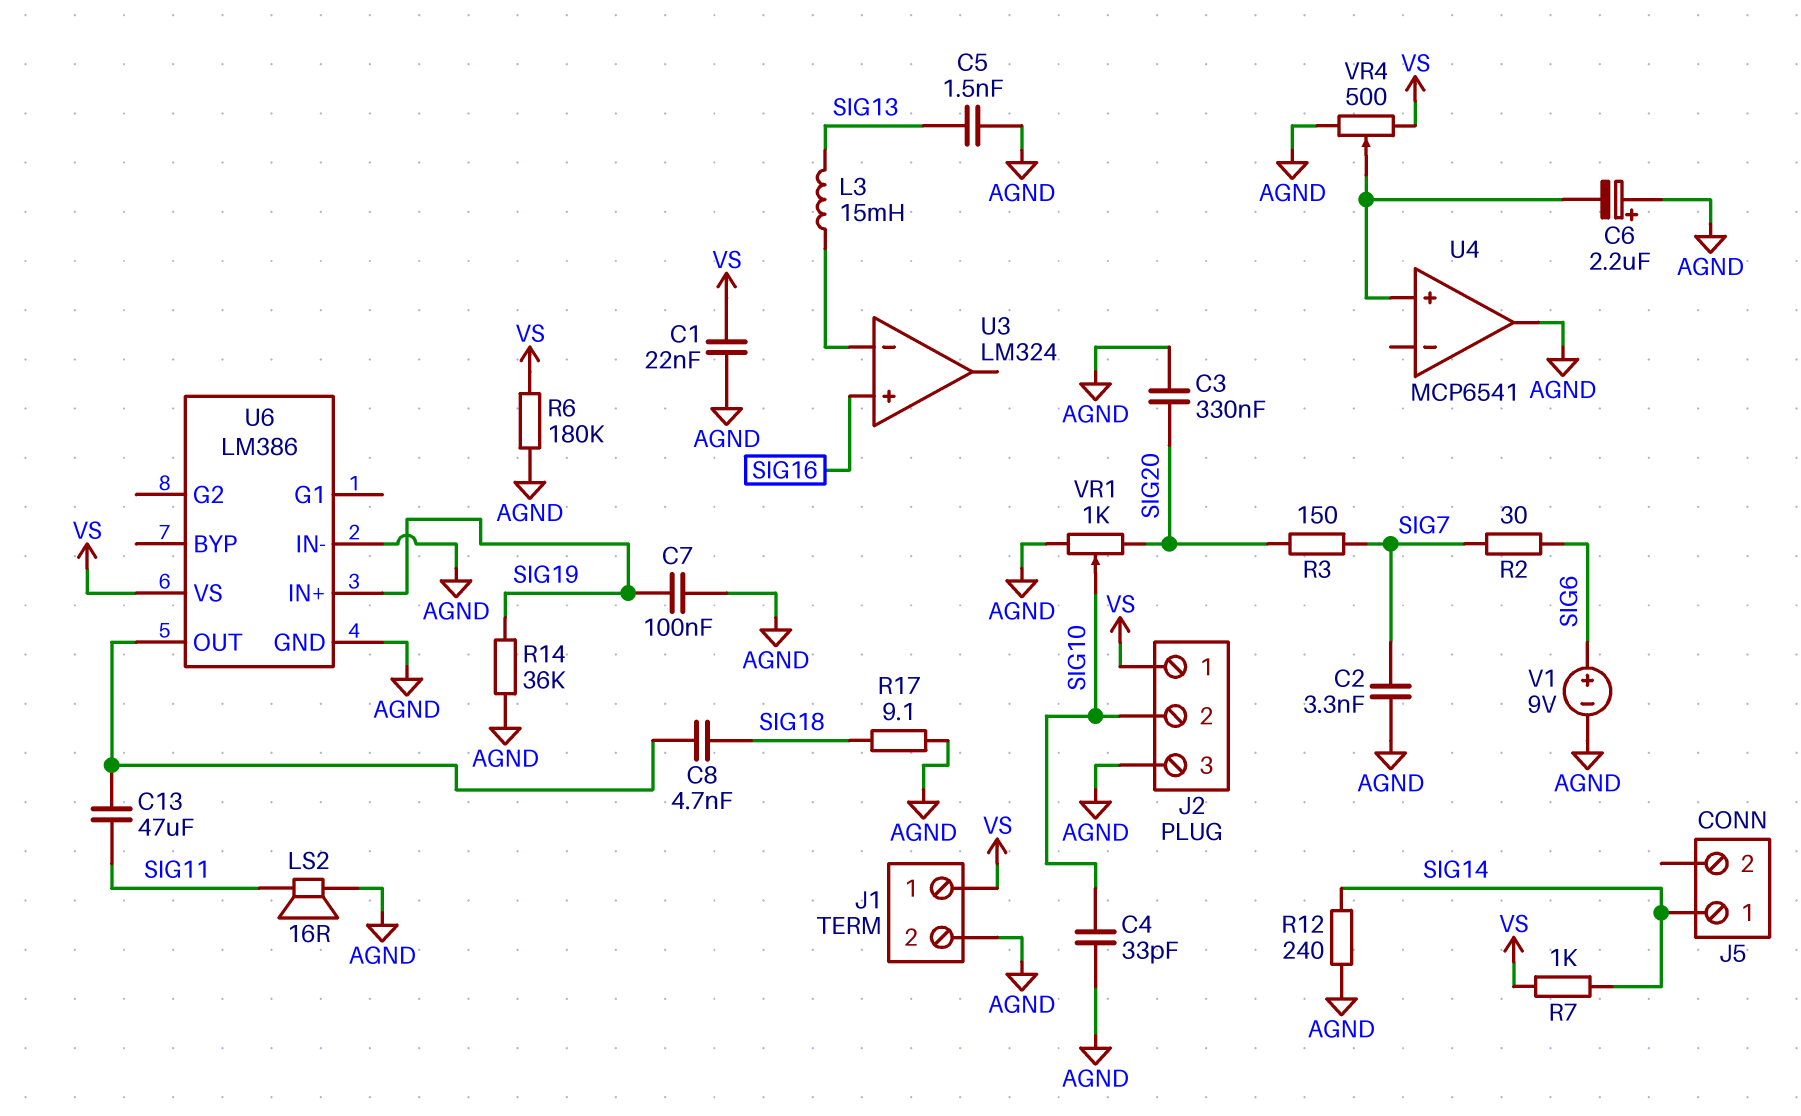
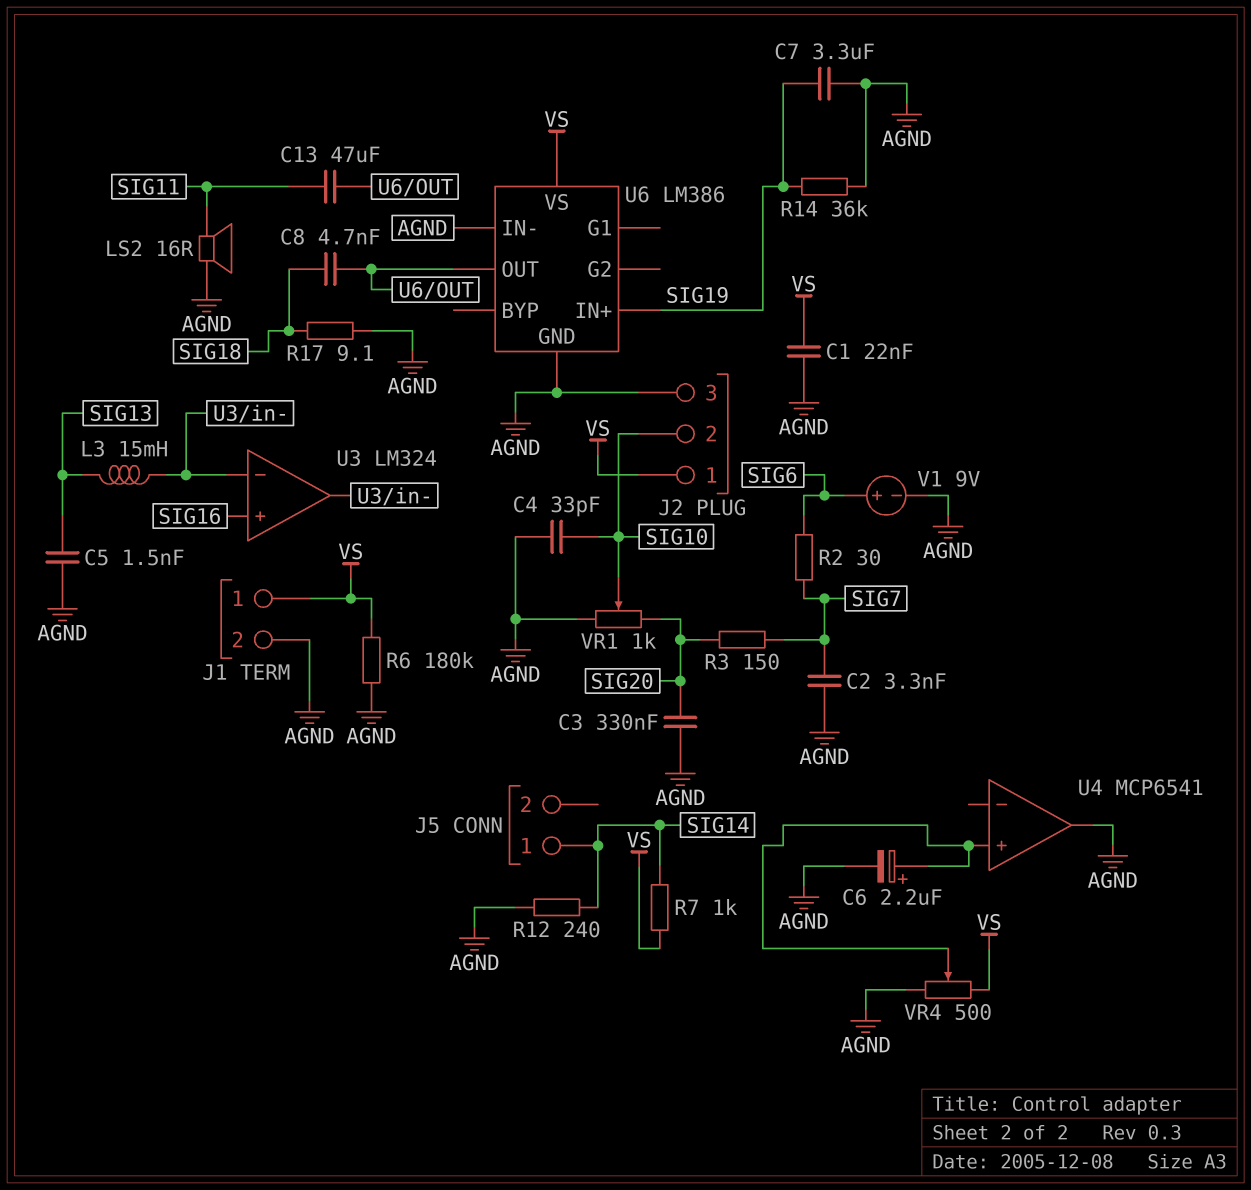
C6: 2.2uF (plus AGND, minus U4/in+) -> 2.2uF (plus U4/in+, minus AGND)
C7: 100nF (AGND, SIG19) -> 3.3uF (AGND, SIG19)
U3 pin out: none -> U3/in-

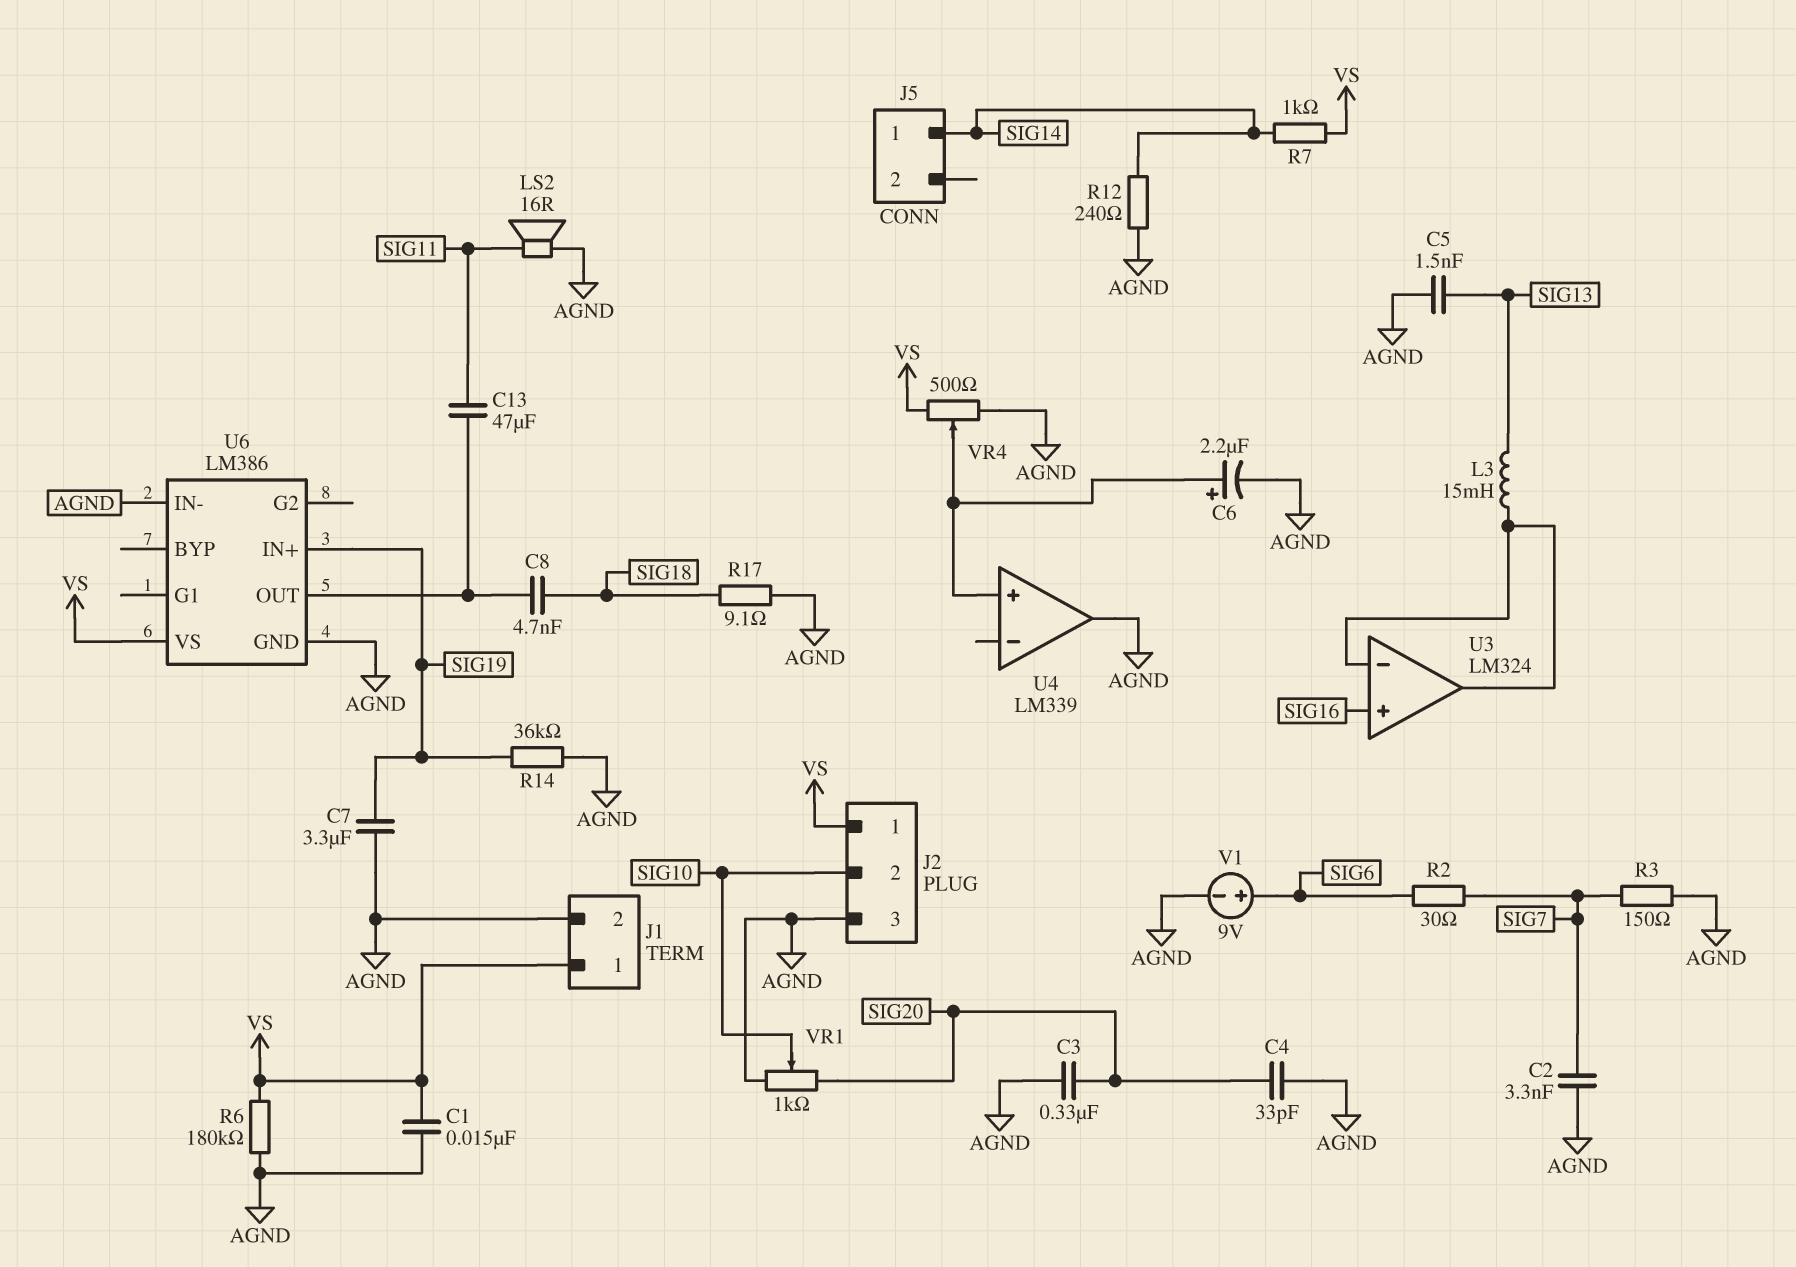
C1: 22nF (AGND, VS) -> 15nF (AGND, VS)
C4: 33pF (AGND, SIG10) -> 33pF (AGND, SIG20)
R3: 150 (SIG7, SIG20) -> 150 (AGND, SIG7)
U4: MCP6541 -> LM339

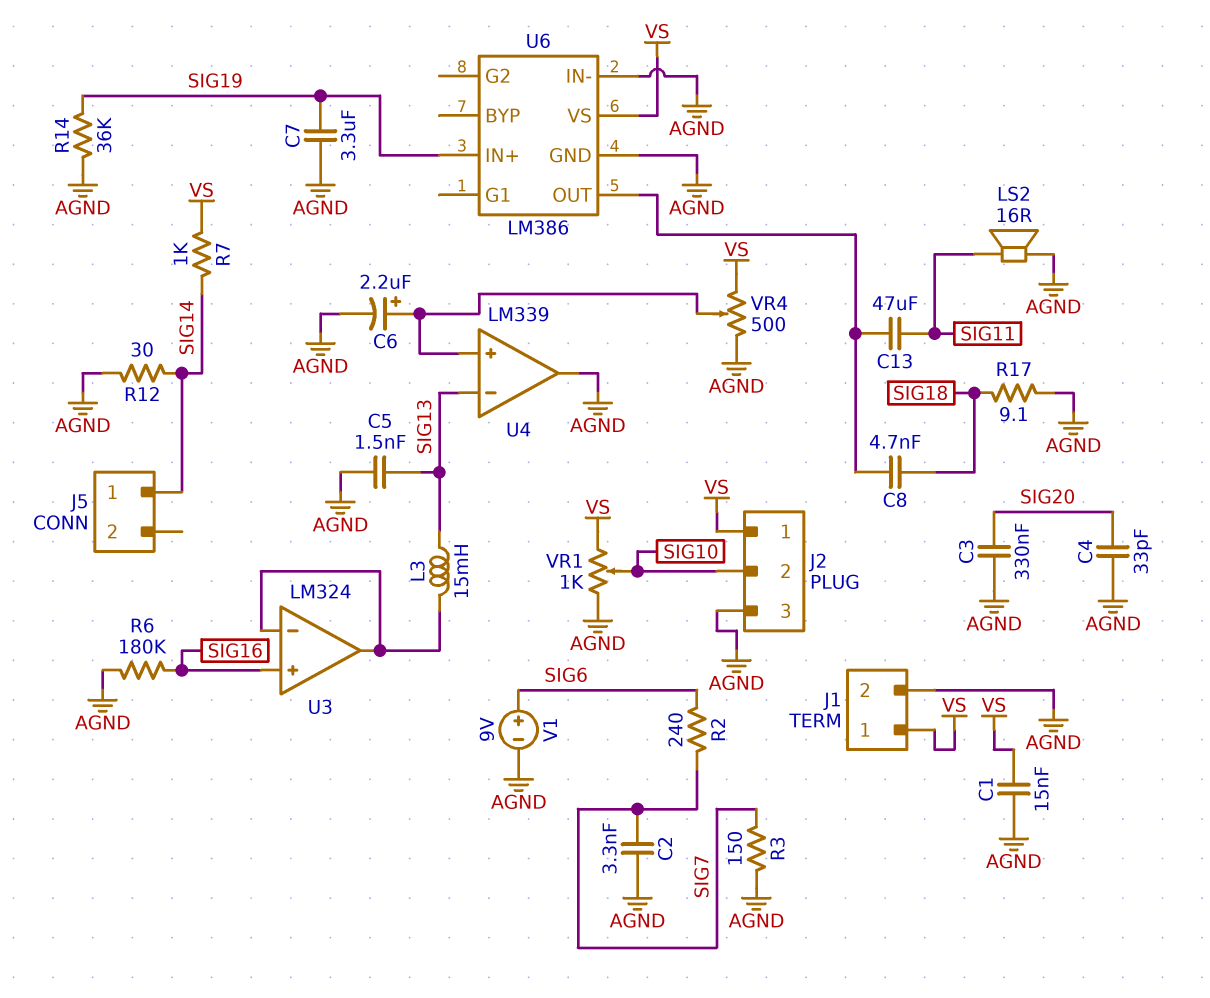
R2: 30 (SIG6, SIG7) -> 240 (SIG6, SIG7)
R6: 180k (AGND, VS) -> 180k (AGND, SIG16)
R12: 240 (AGND, SIG14) -> 30 (AGND, SIG14)
U4 pin in-: none -> SIG13
VR1: 1k (AGND, SIG20, wiper SIG10) -> 1k (AGND, VS, wiper SIG10)

